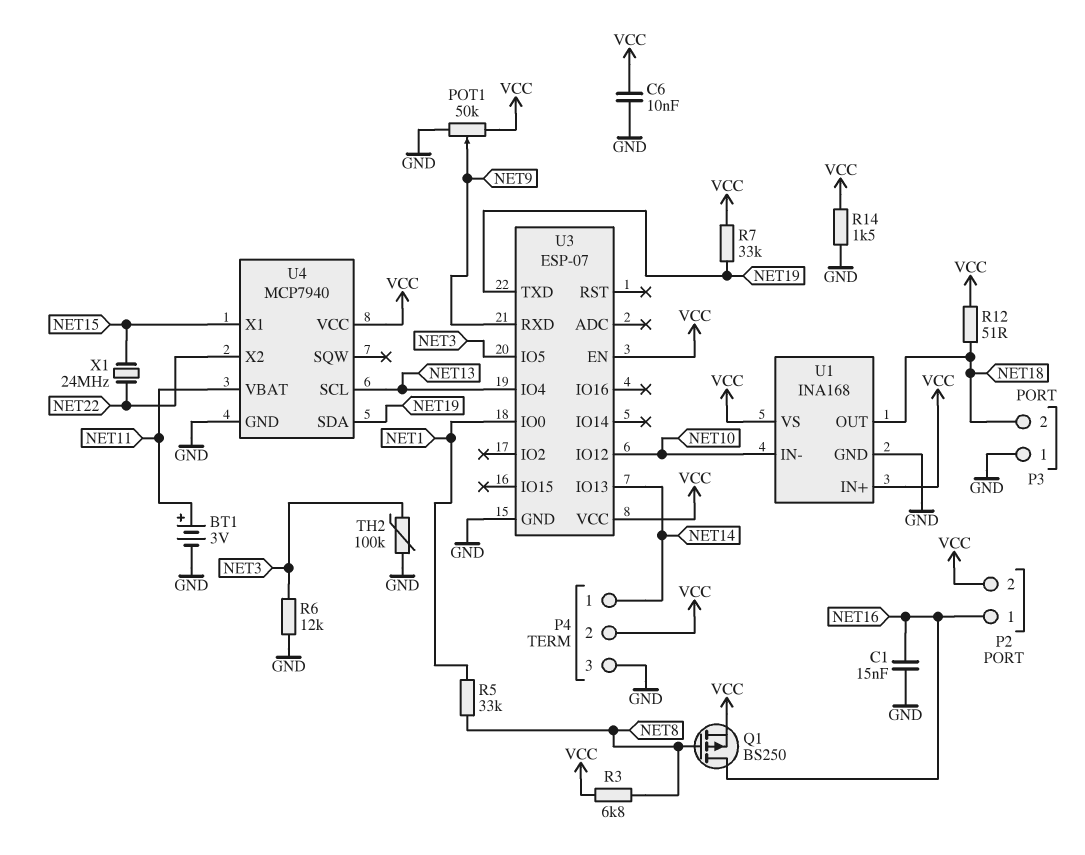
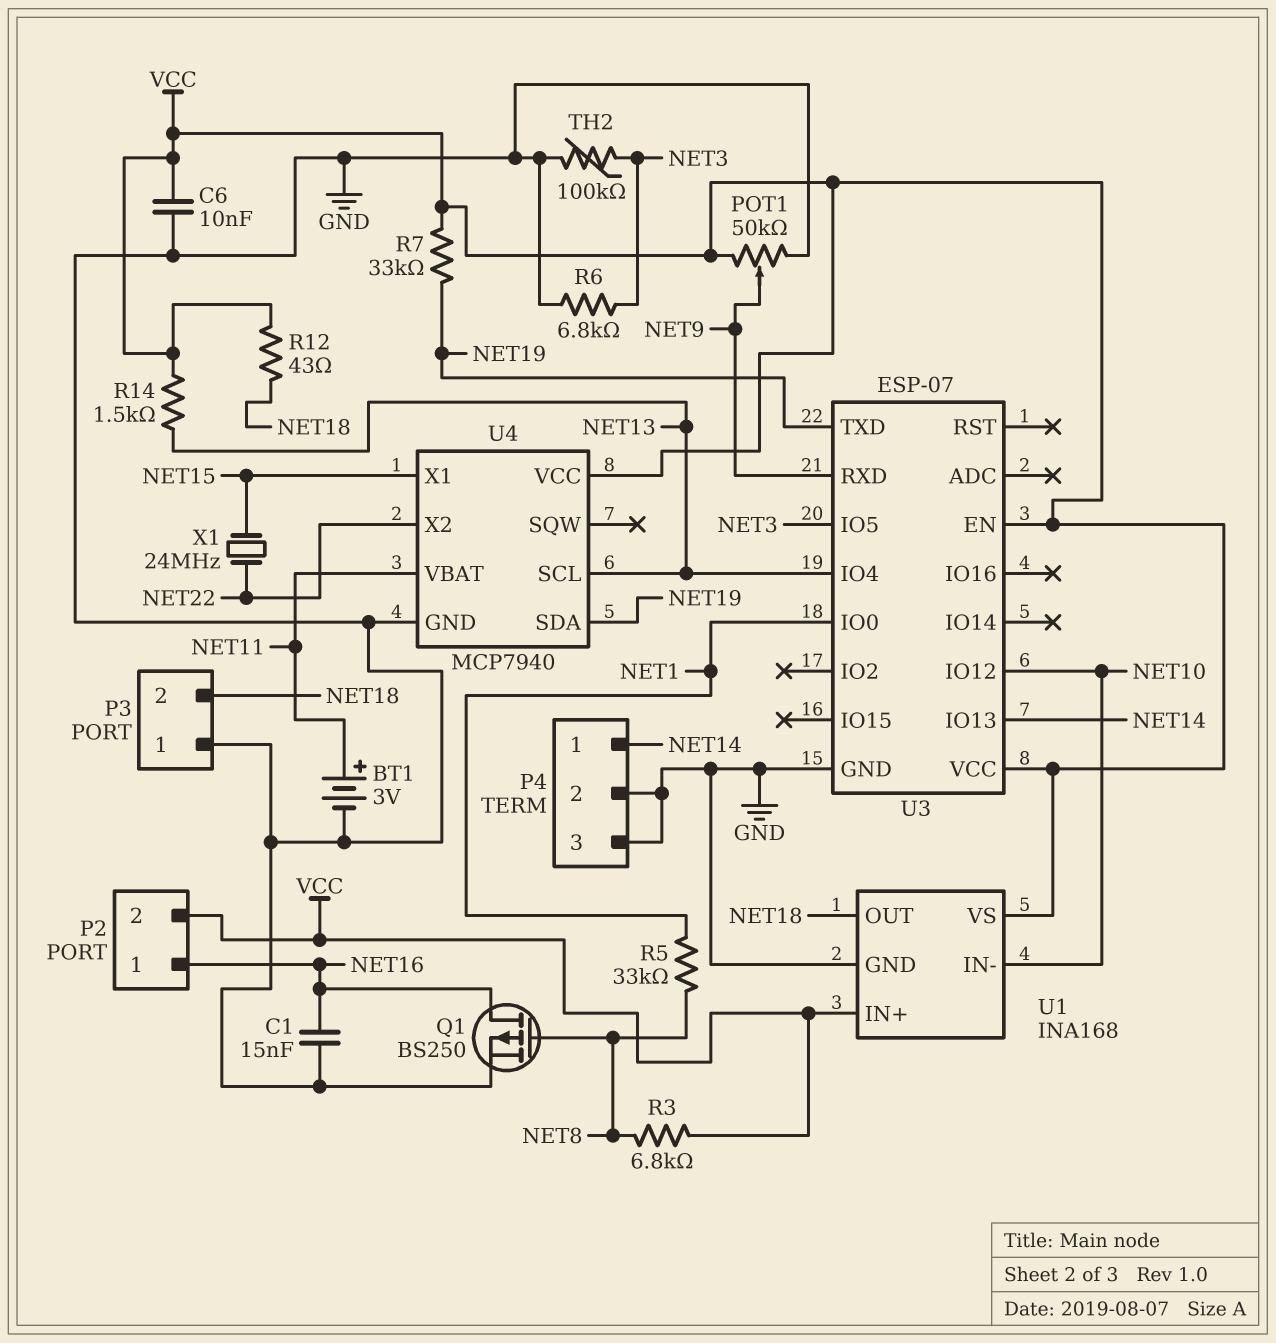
P4 pin 2: VCC -> GND
Q1: PMOS BS250 (G NET8, D NET16, S VCC) -> PMOS BS250 (G NET8, D NET16, S GND)
R6: 12k (GND, NET3) -> 6.8k (GND, NET3)
R12: 51 (NET18, VCC) -> 43 (NET18, VCC)
R14: 1.5k (GND, VCC) -> 1.5k (NET13, VCC)

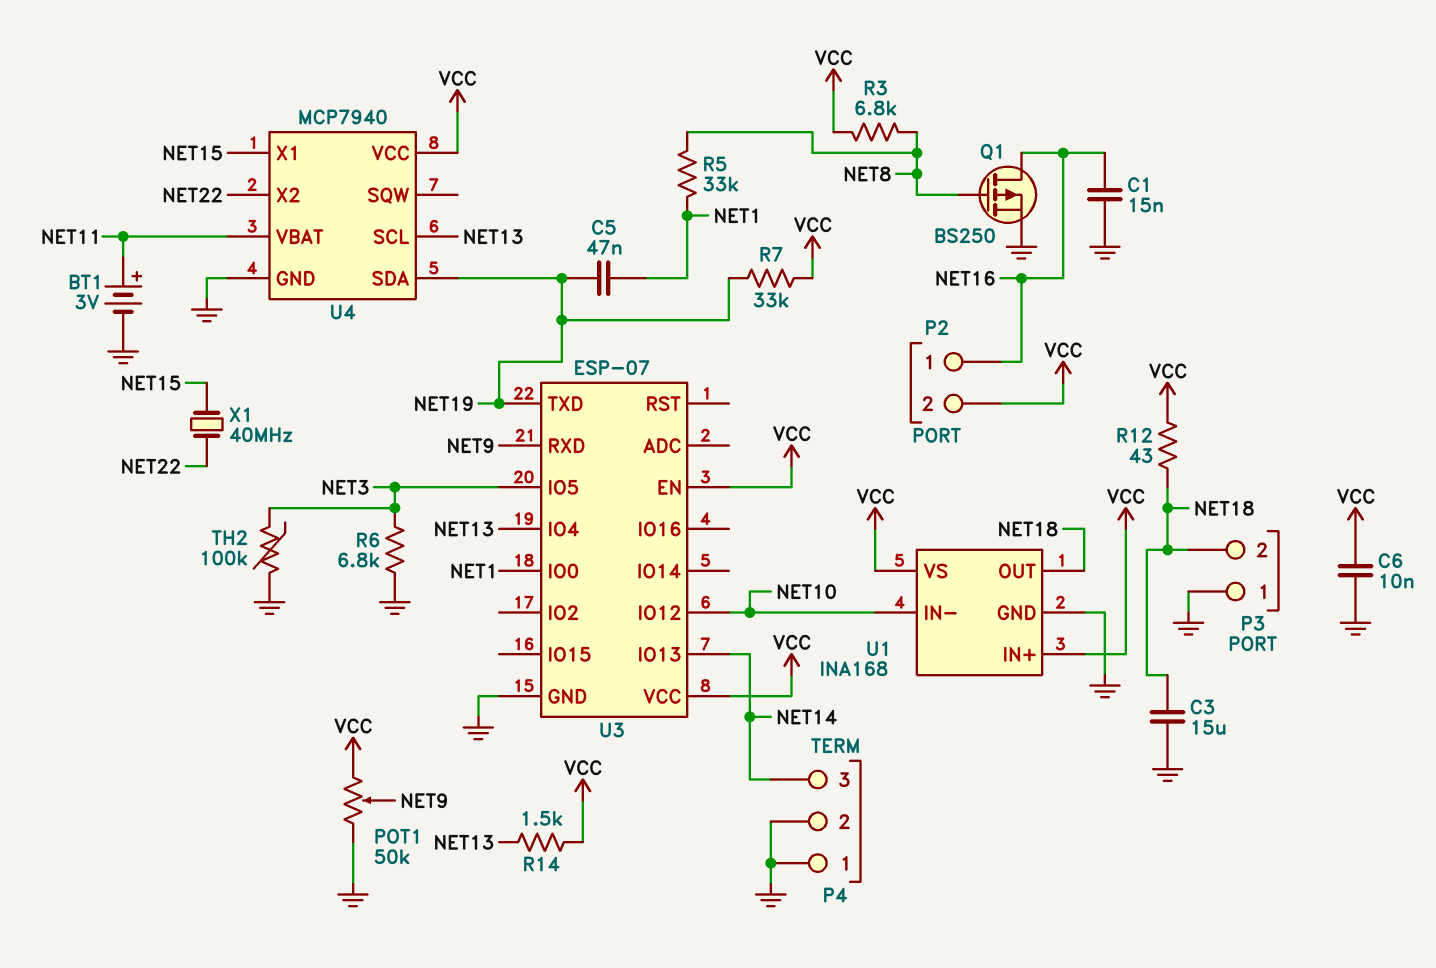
C3: none -> 15uF (GND, NET18)
C5: none -> 47nF (NET1, NET19)
P4 pin 1: NET14 -> GND
P4 pin 3: GND -> NET14
X1: 24MHz (NET15, NET22) -> 40MHz (NET15, NET22)

